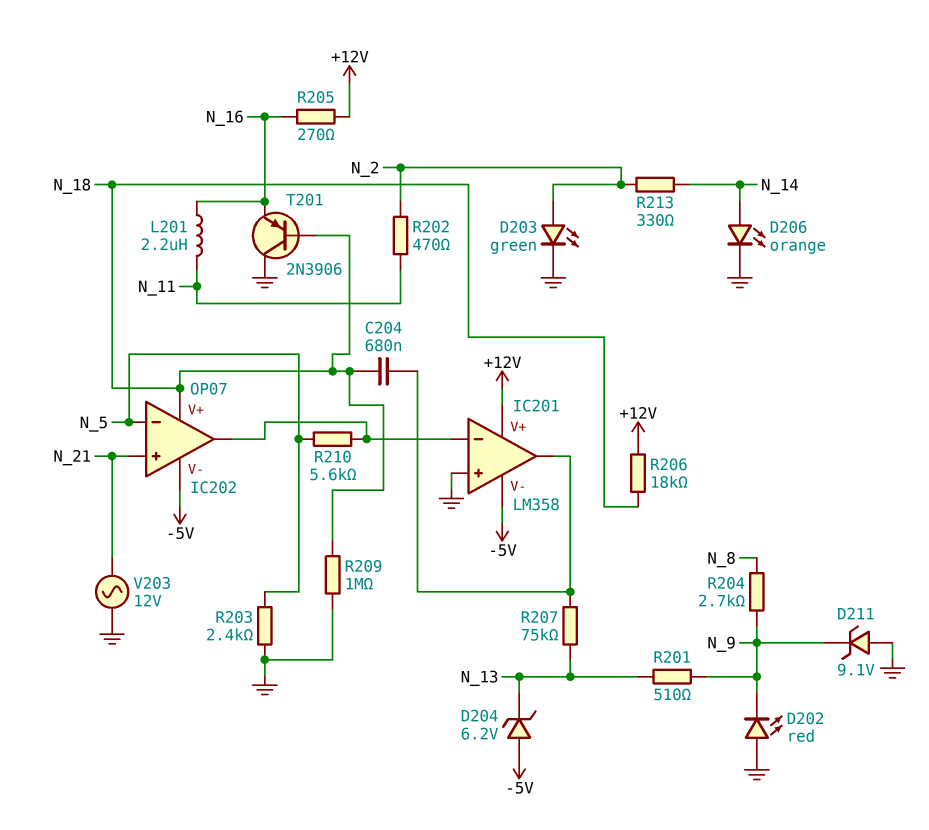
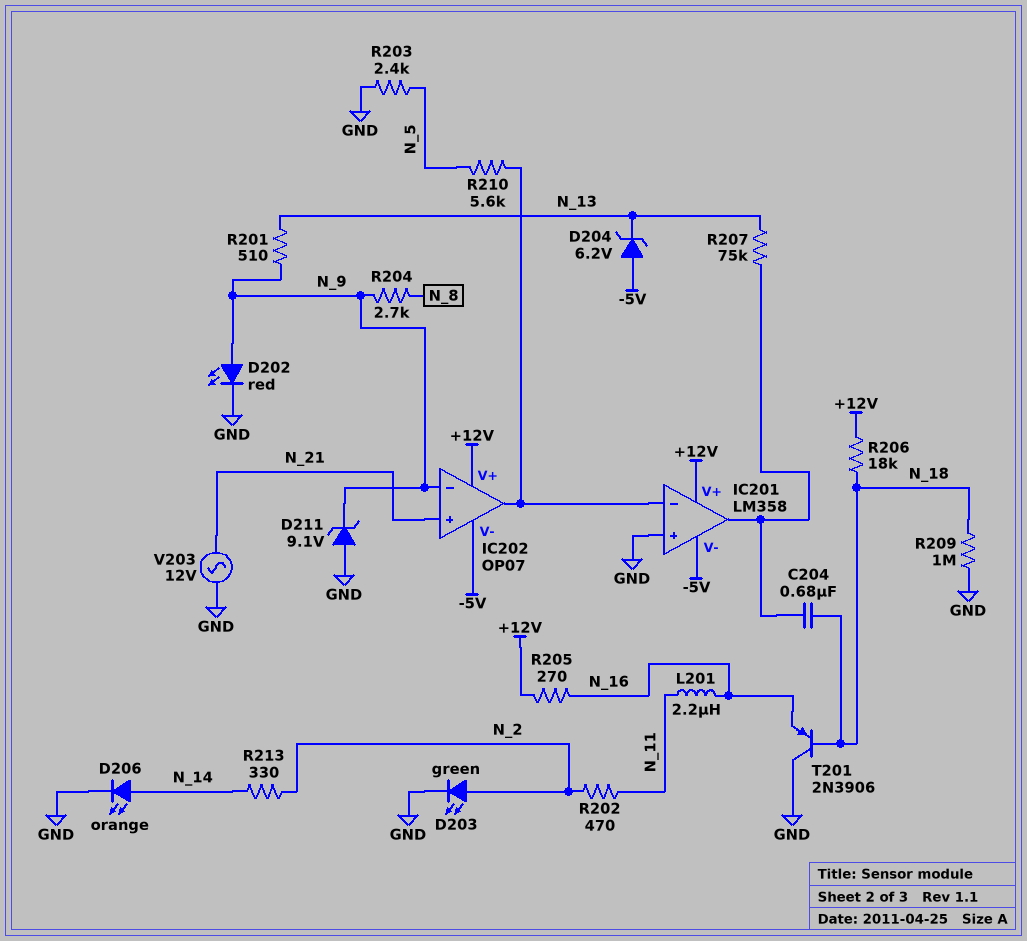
D202: LED red (A GND, K N_9) -> LED red (A N_9, K GND)
IC202 pin V+: N_18 -> +12V
IC202 pin in-: N_5 -> N_9

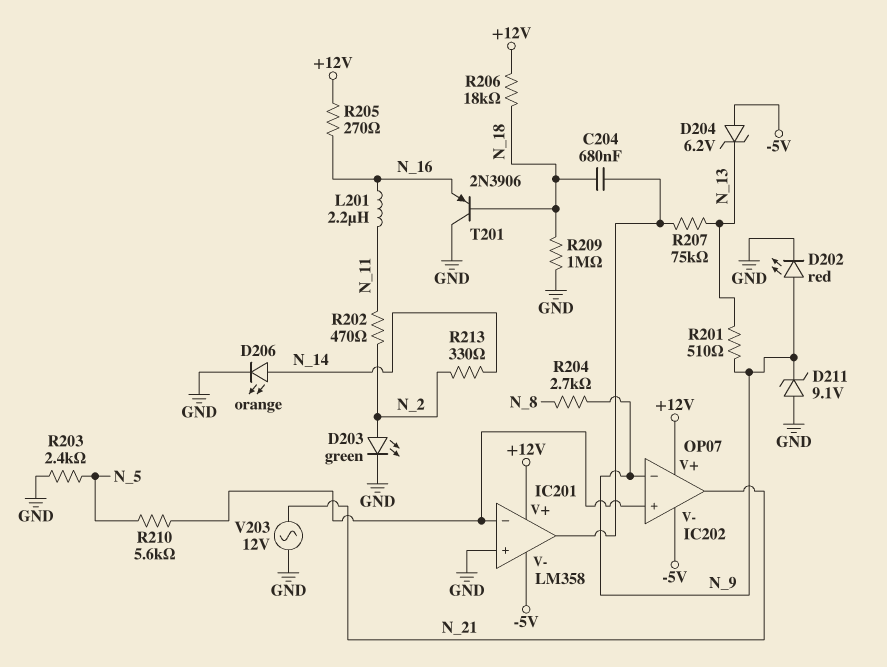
IC202 pin in+: N_21 -> IC201/in-
IC202 pin out: IC201/in- -> N_21

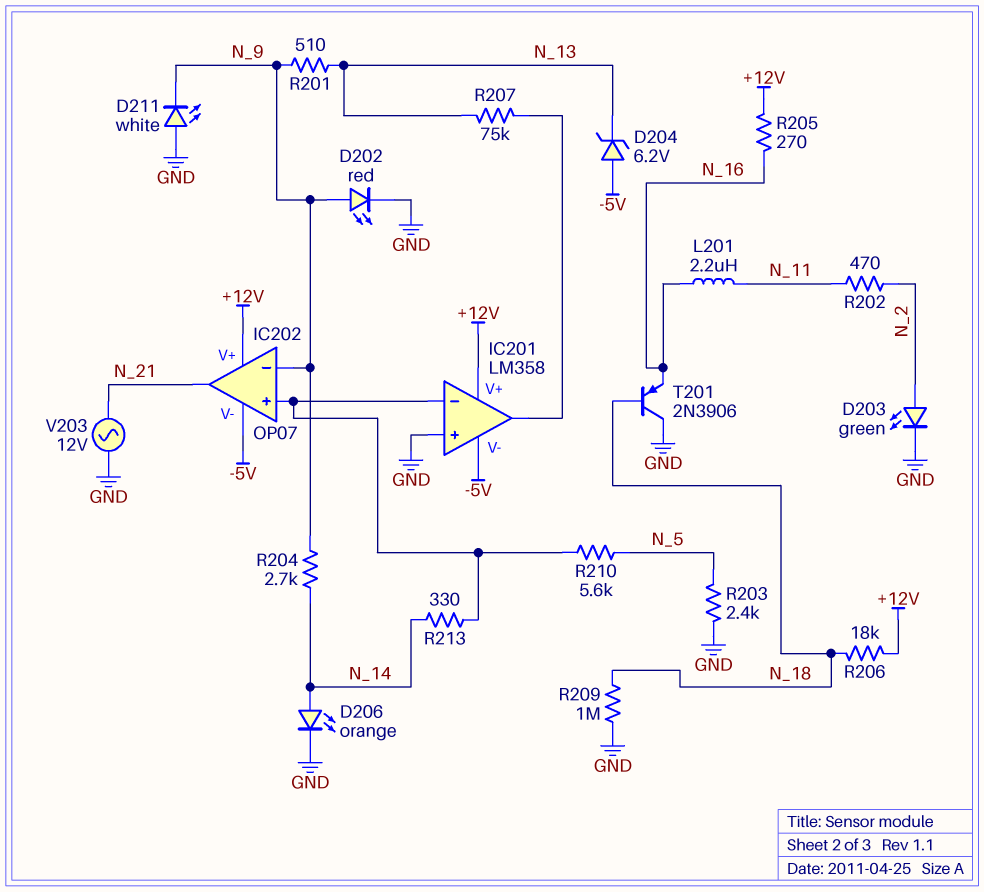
C204: 680nF (IC201/out, N_18) -> none
D211: zener 9.1V (A GND, K N_9) -> LED white (A GND, K N_9)
R204: 2.7k (N_8, N_9) -> 2.7k (N_9, N_14)
R213: 330 (N_2, N_14) -> 330 (IC201/in-, N_14)

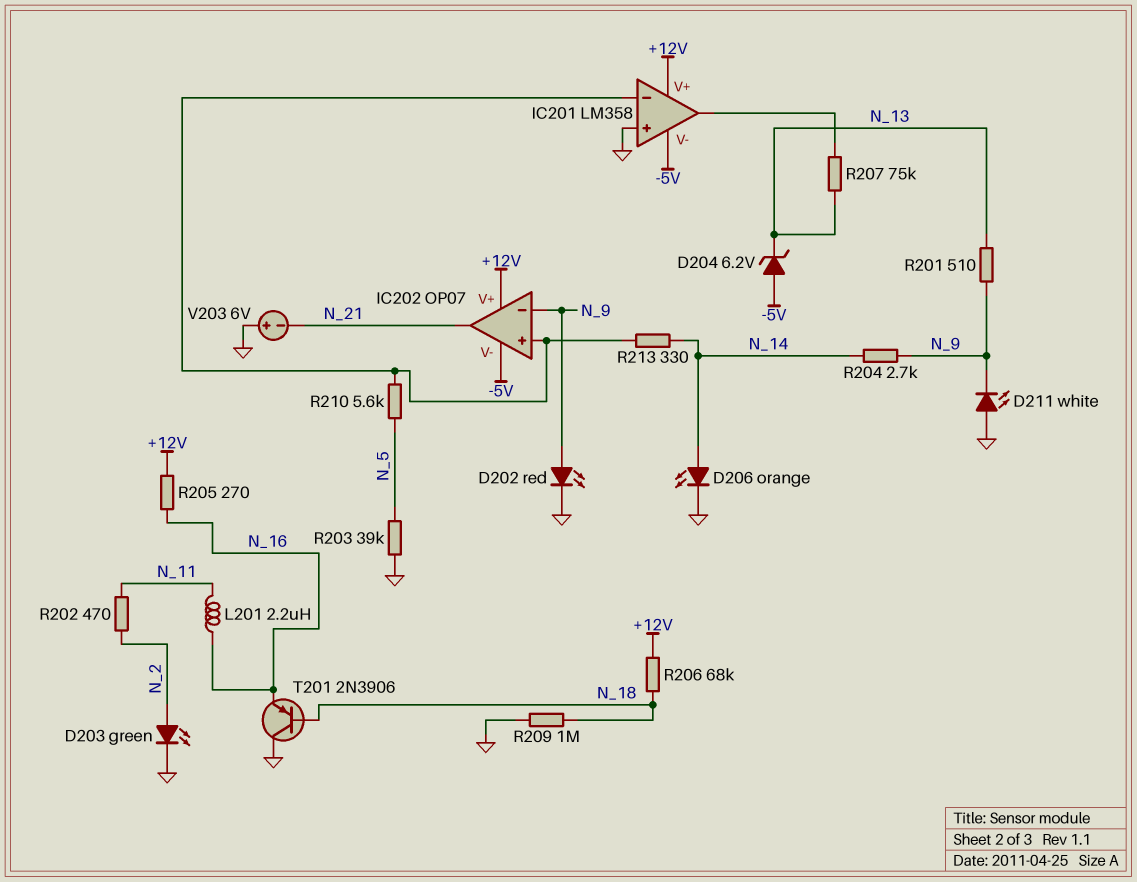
R203: 2.4k (GND, N_5) -> 39k (GND, N_5)
R206: 18k (+12V, N_18) -> 68k (+12V, N_18)
V203: AC 12V (GND, N_21) -> 6V (plus GND, minus N_21)

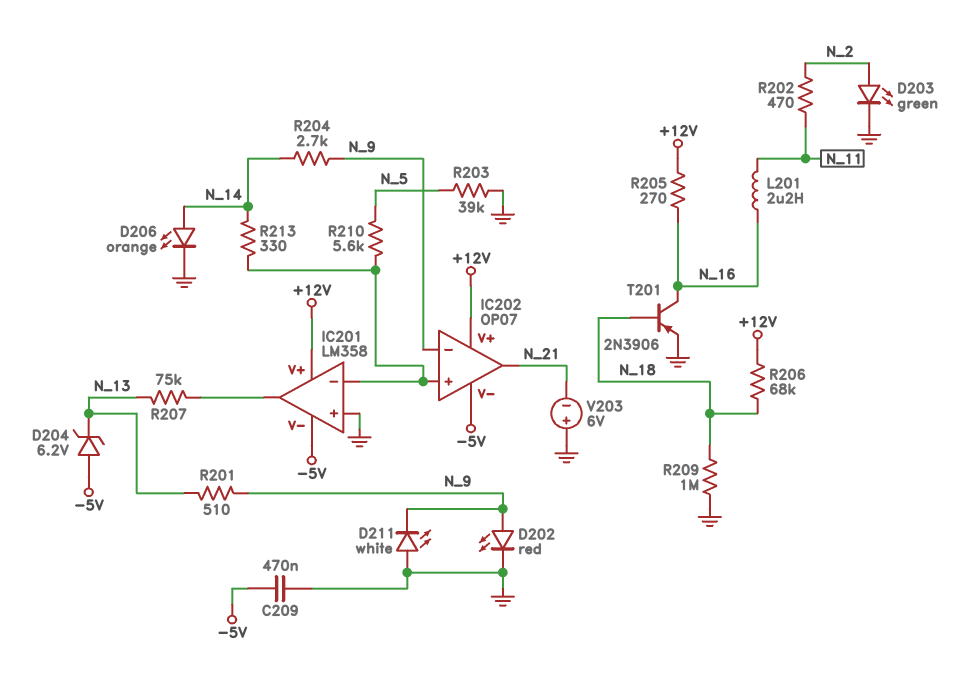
C209: none -> 470nF (-5V, GND)
T201: PNP 2N3906 (B N_18, C GND, E N_16) -> PNP 2N3906 (B N_18, C N_16, E GND)

